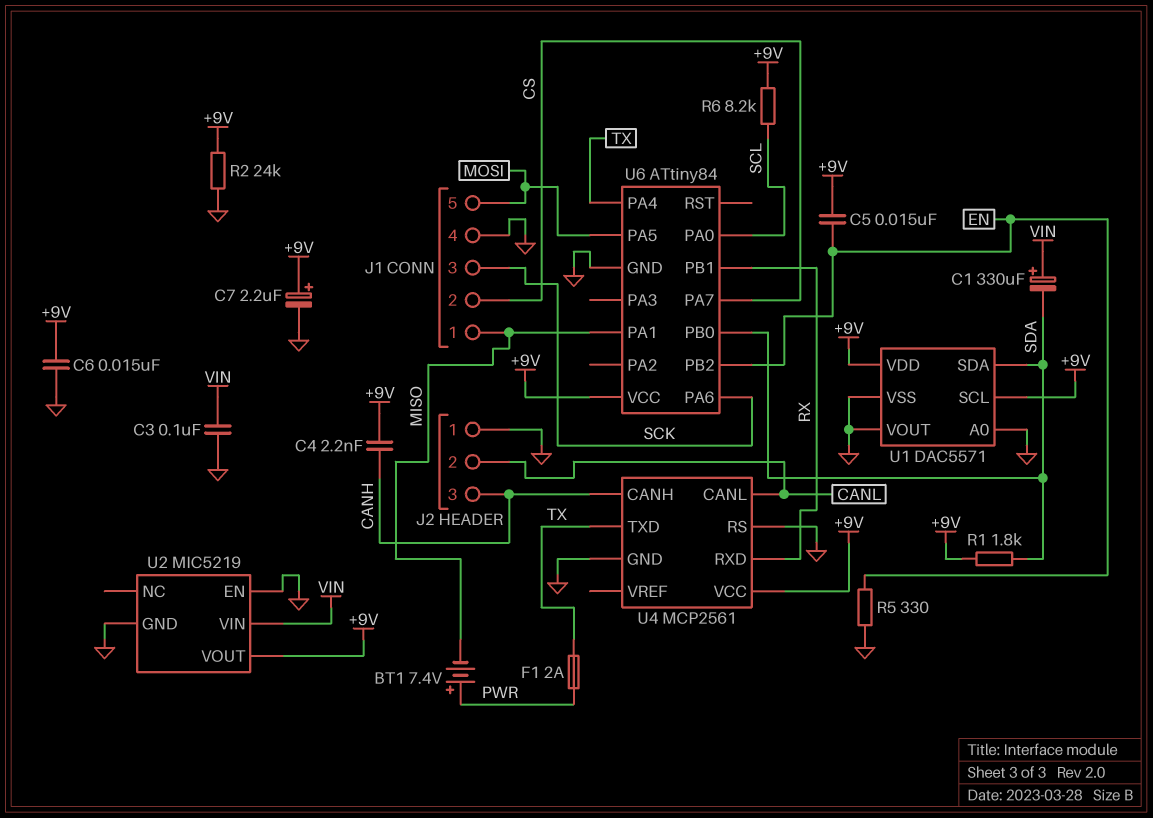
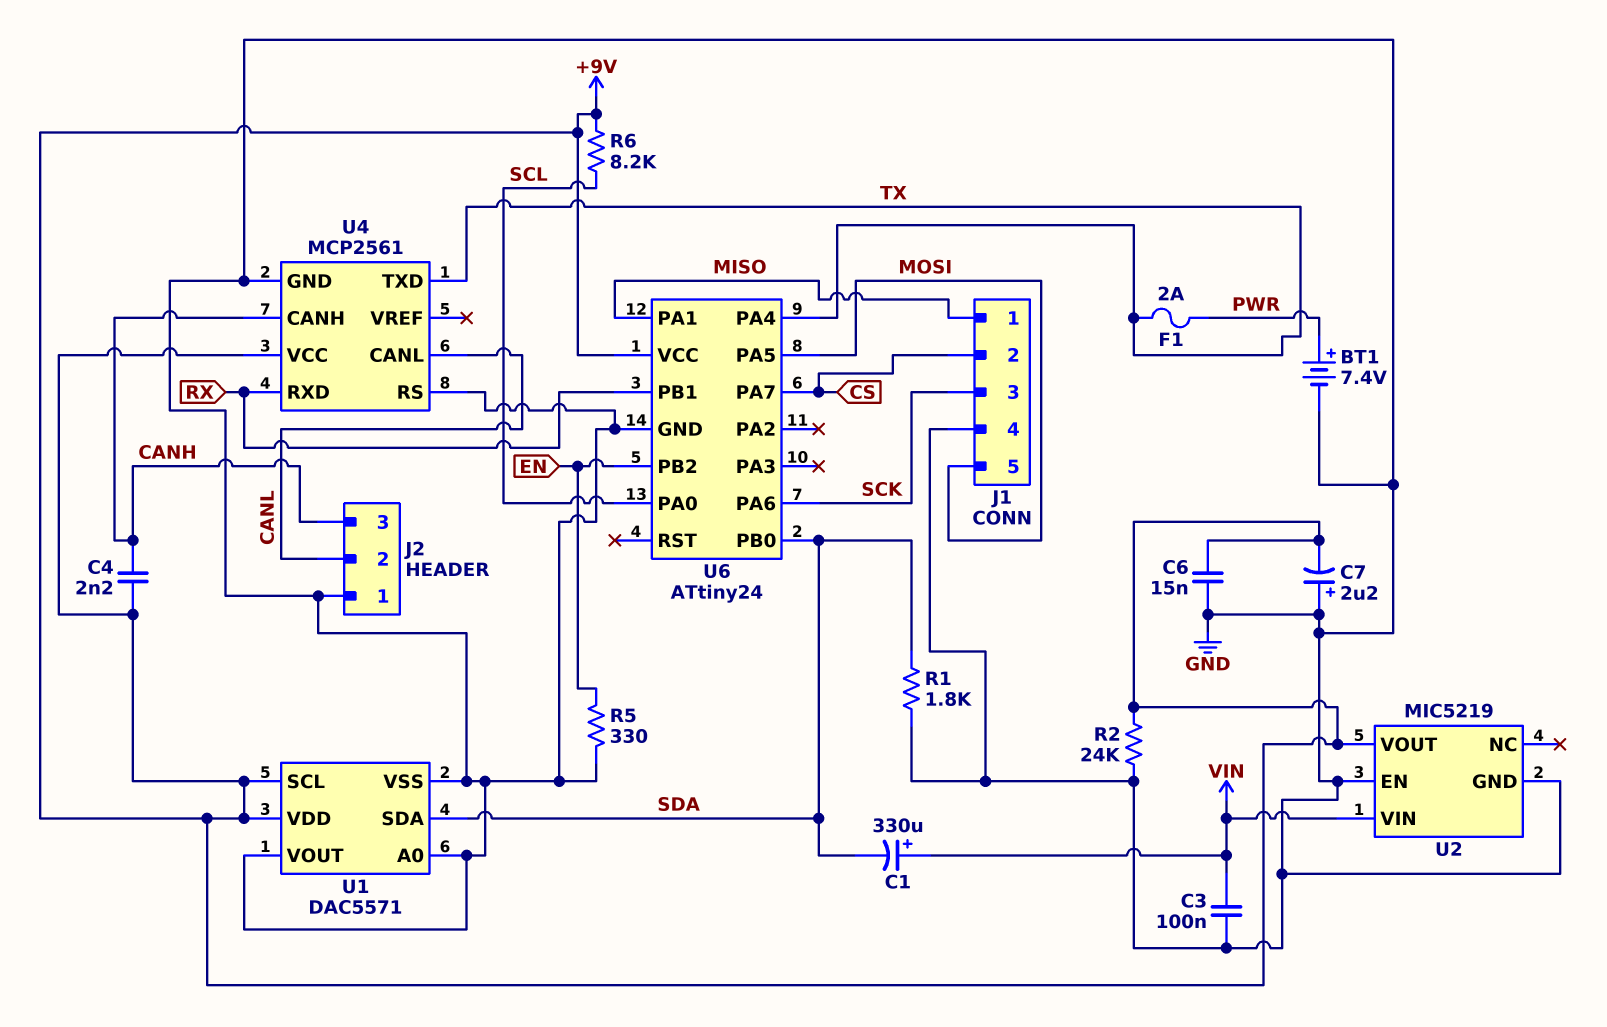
BT1: 7.4V (plus PWR, minus MISO) -> 7.4V (plus PWR, minus GND)
C5: 15nF (+9V, EN) -> none
C7: 2.2uF (plus +9V, minus GND) -> 2.2uF (plus GND, minus +9V)
R1: 1.8k (+9V, SDA) -> 1.8k (GND, SDA)
U6: ATtiny84 -> ATtiny24

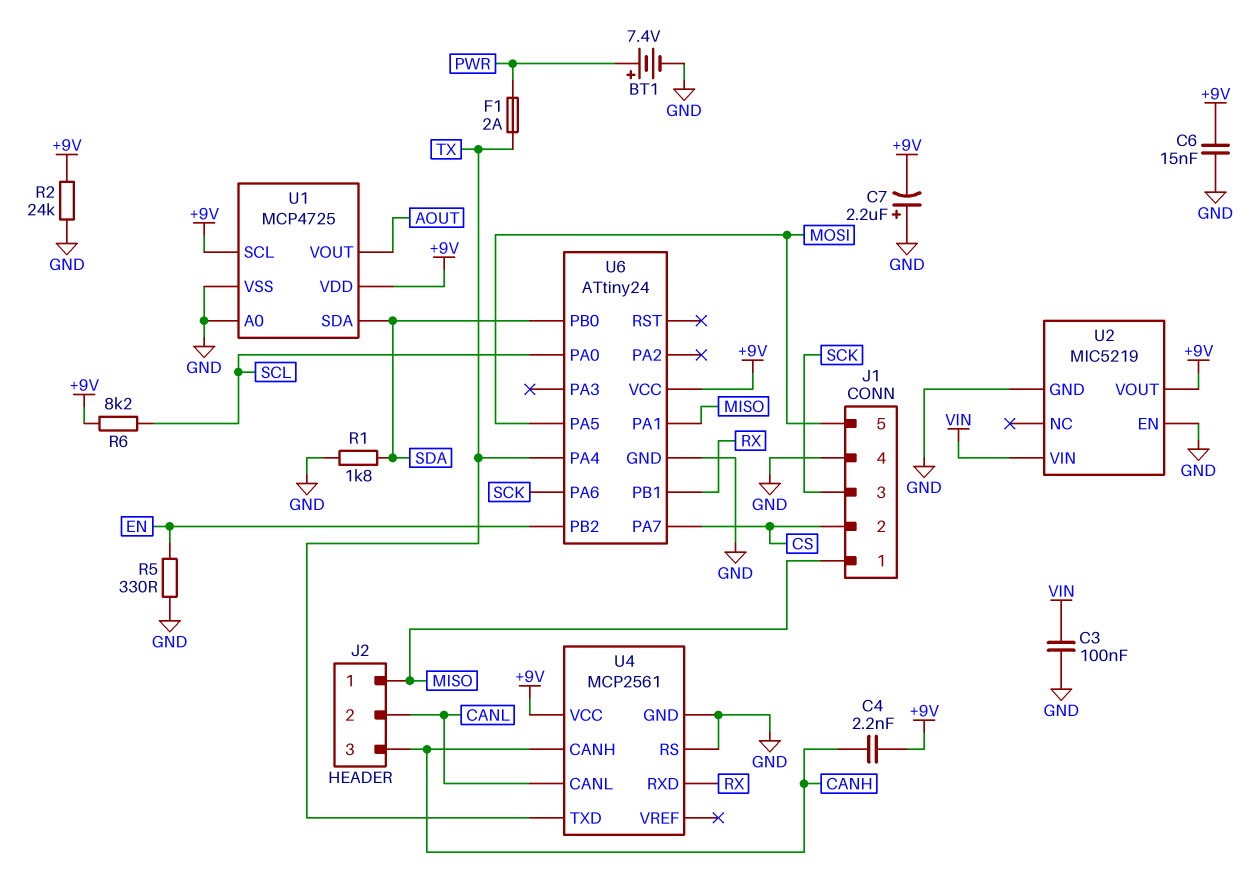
C1: 330uF (plus VIN, minus SDA) -> none
J2 pin 1: GND -> MISO
U1: DAC5571 -> MCP4725
U1 pin VOUT: GND -> AOUT

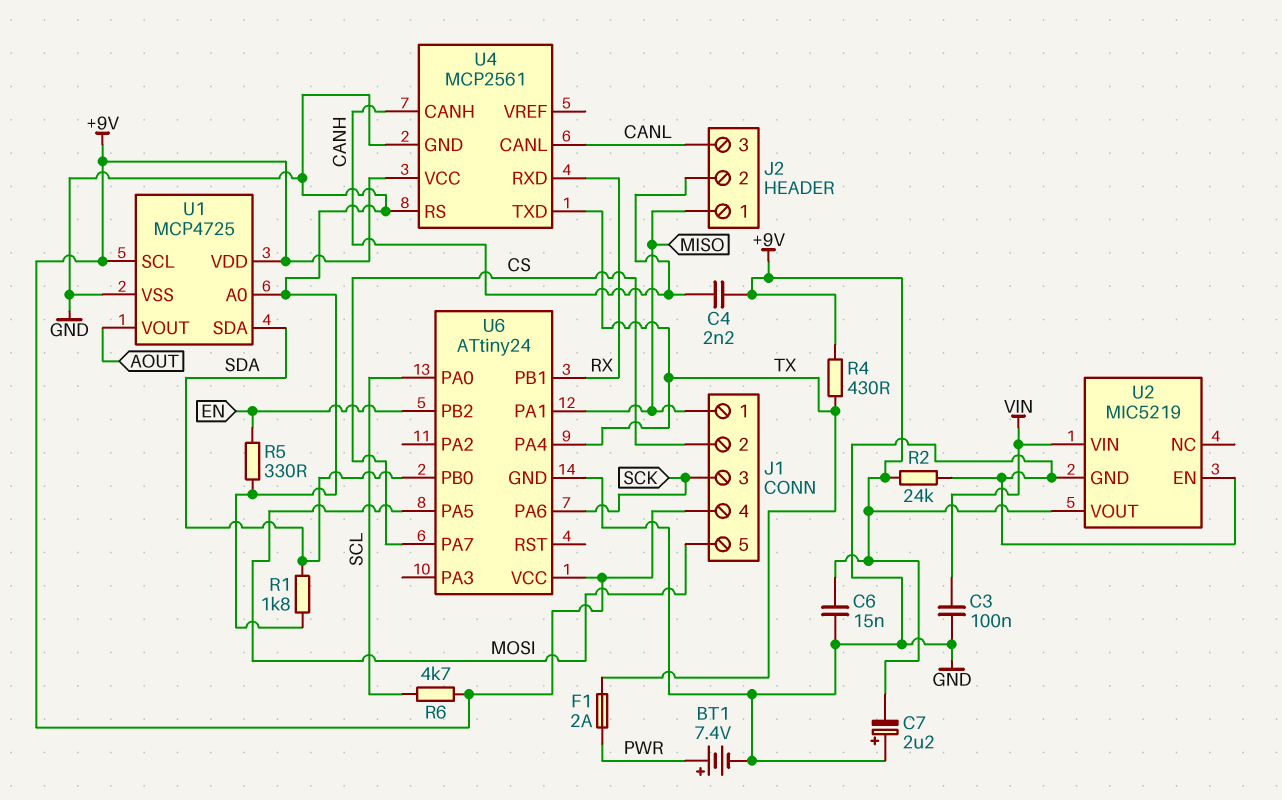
J1 pin 4: GND -> +9V
J2 pin 2: CANL -> CANH
J2 pin 3: CANH -> CANL
R4: none -> 430 (+9V, TX)
R6: 8.2k (+9V, SCL) -> 4.7k (+9V, SCL)

